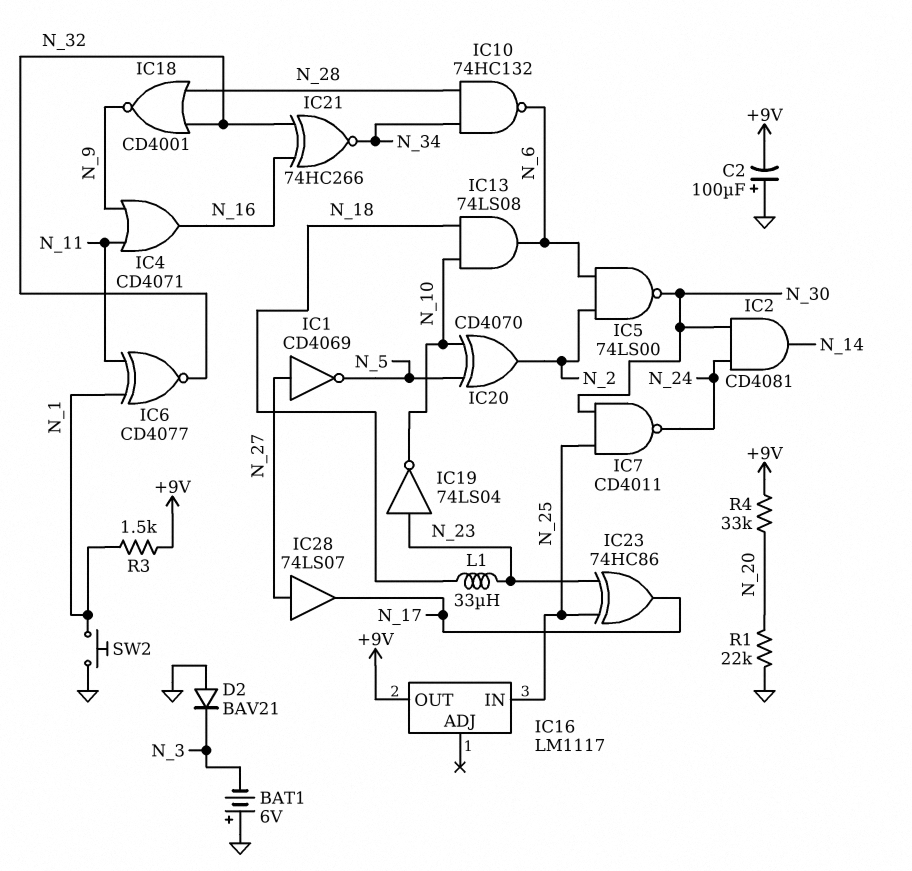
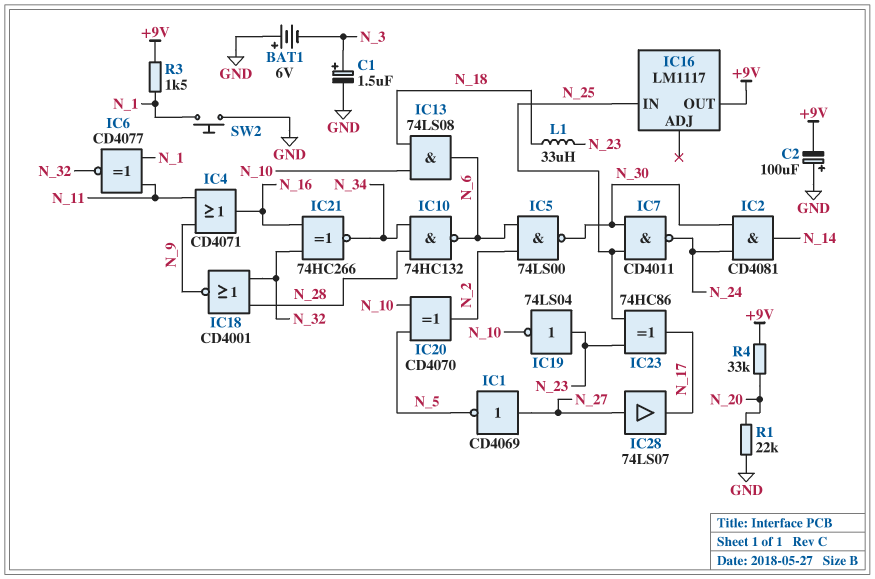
C1: none -> 1.5uF (plus N_3, minus GND)
D2: diode BAV21 (A GND, K N_3) -> none

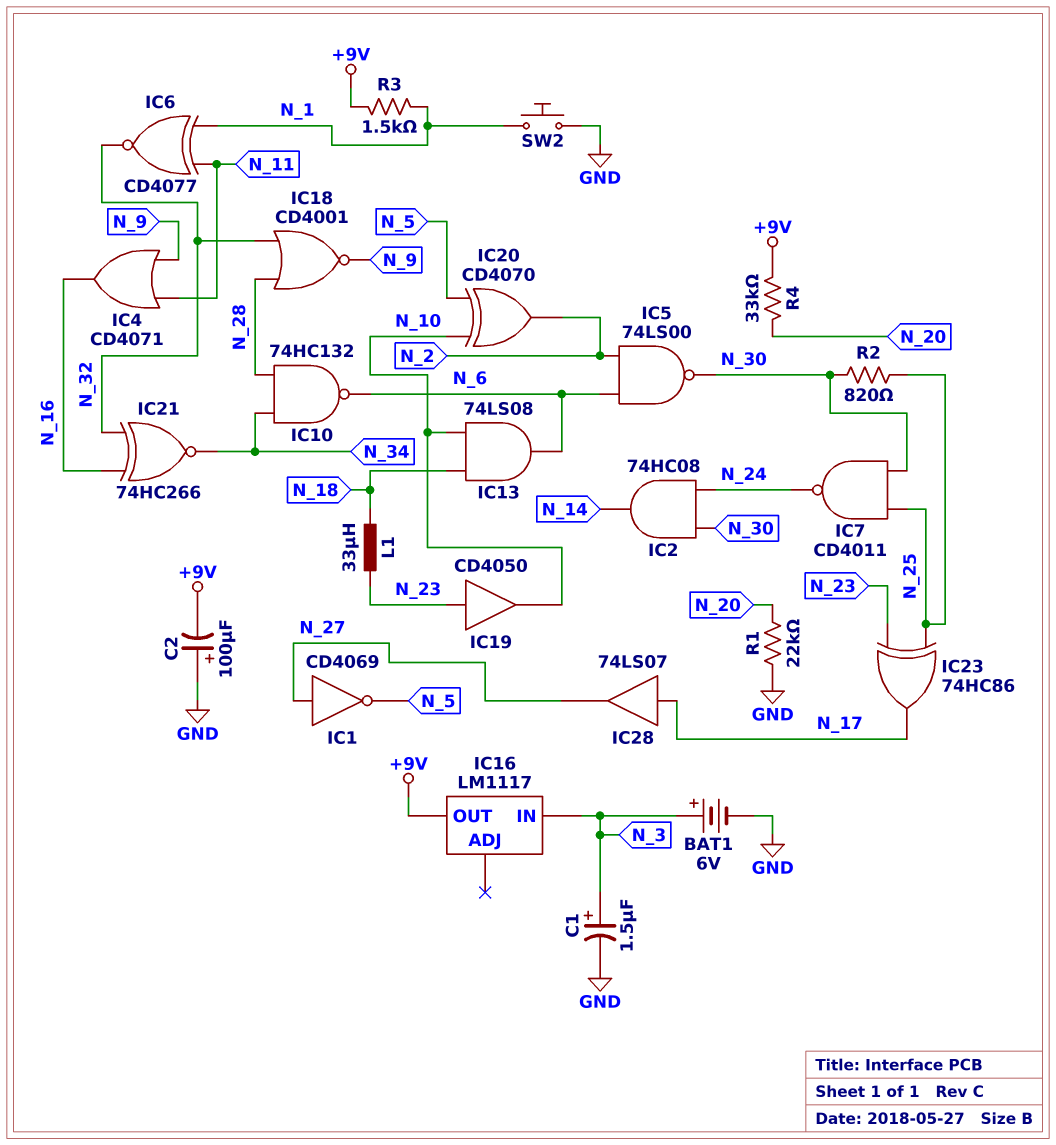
BAT1: 6V (plus GND, minus N_3) -> 6V (plus N_3, minus GND)
IC2: AND CD4081 (in N_24, in N_30, out N_14) -> AND 74HC08 (in N_24, in N_30, out N_14)
IC16 pin IN: N_25 -> N_3
IC19: NOT 74LS04 (in N_23, out N_10) -> buffer CD4050 (in N_23, out N_10)
IC28: buffer 74LS07 (in N_27, out N_17) -> buffer 74LS07 (in N_17, out N_27)
R2: none -> 820 (N_25, N_30)

